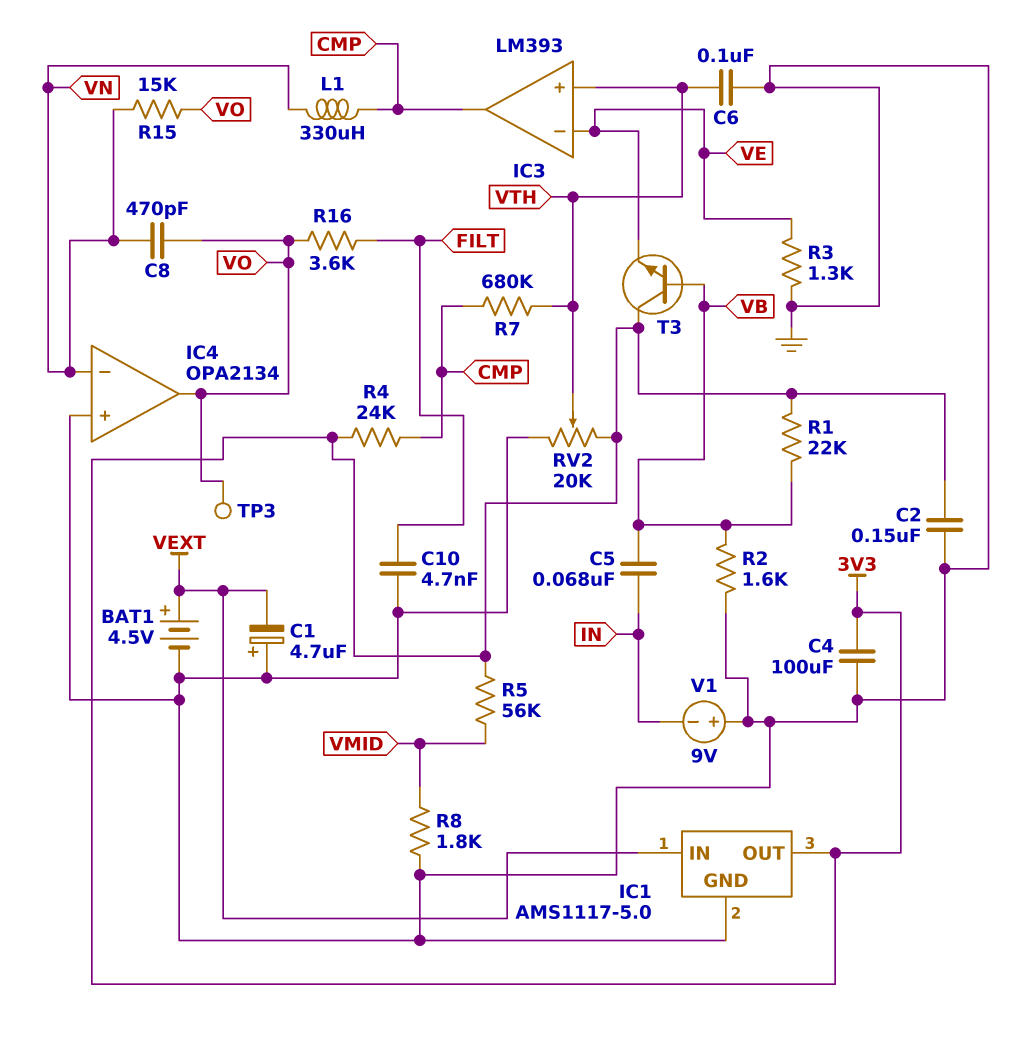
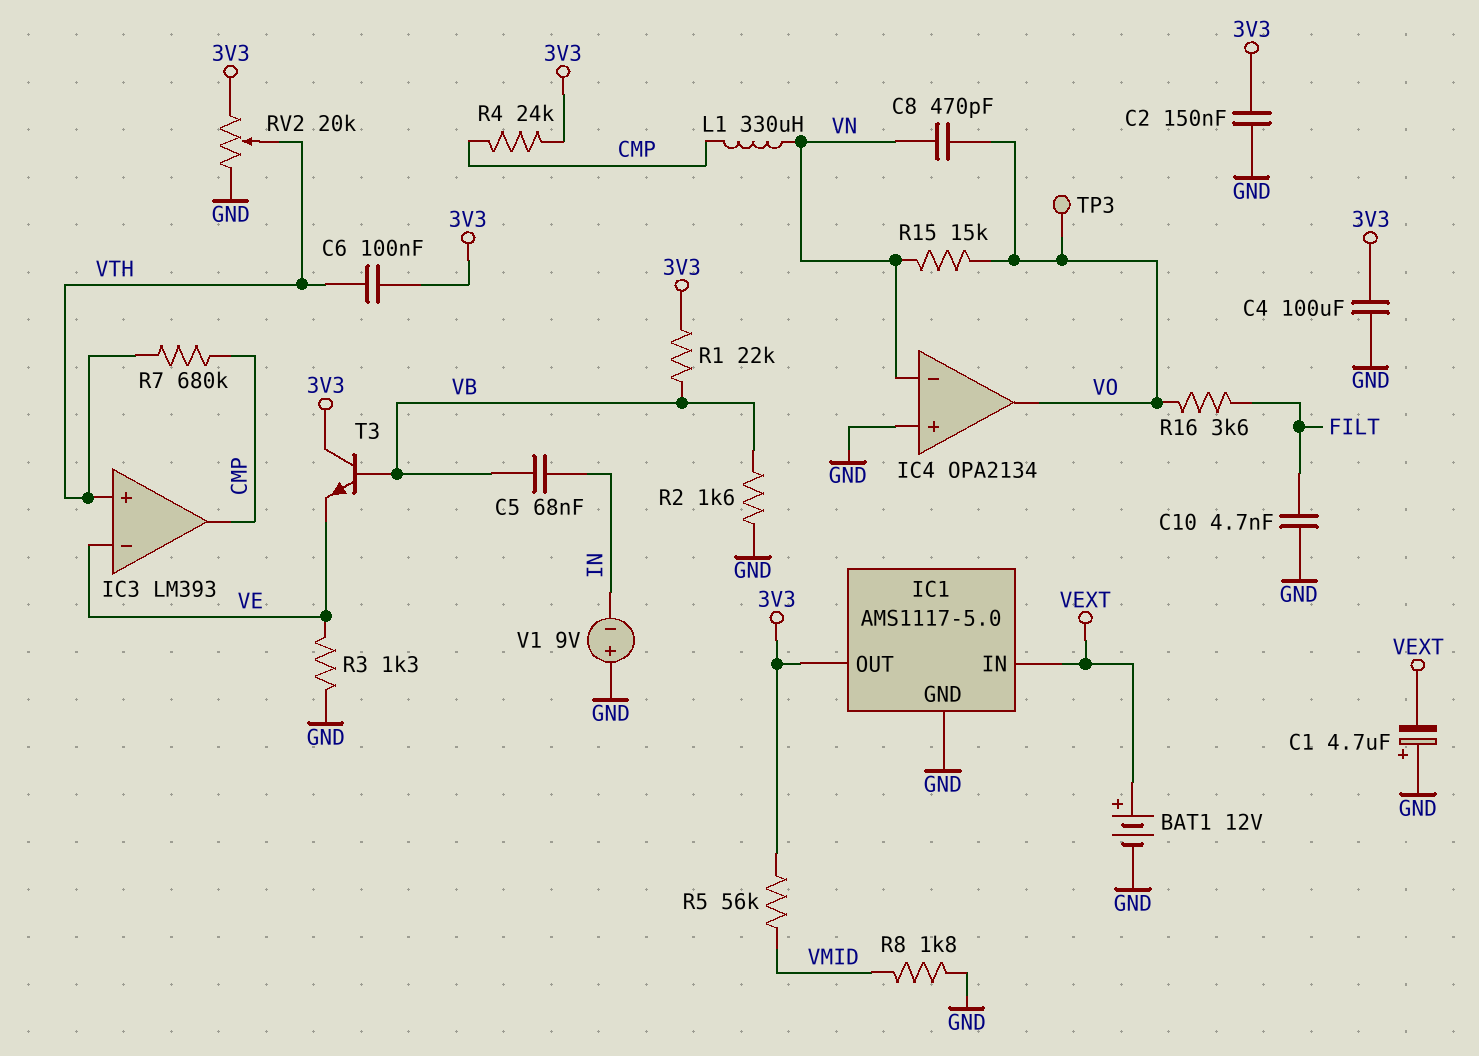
BAT1: 4.5V (plus VEXT, minus GND) -> 12V (plus VEXT, minus GND)
C6: 100nF (GND, VTH) -> 100nF (3V3, VTH)

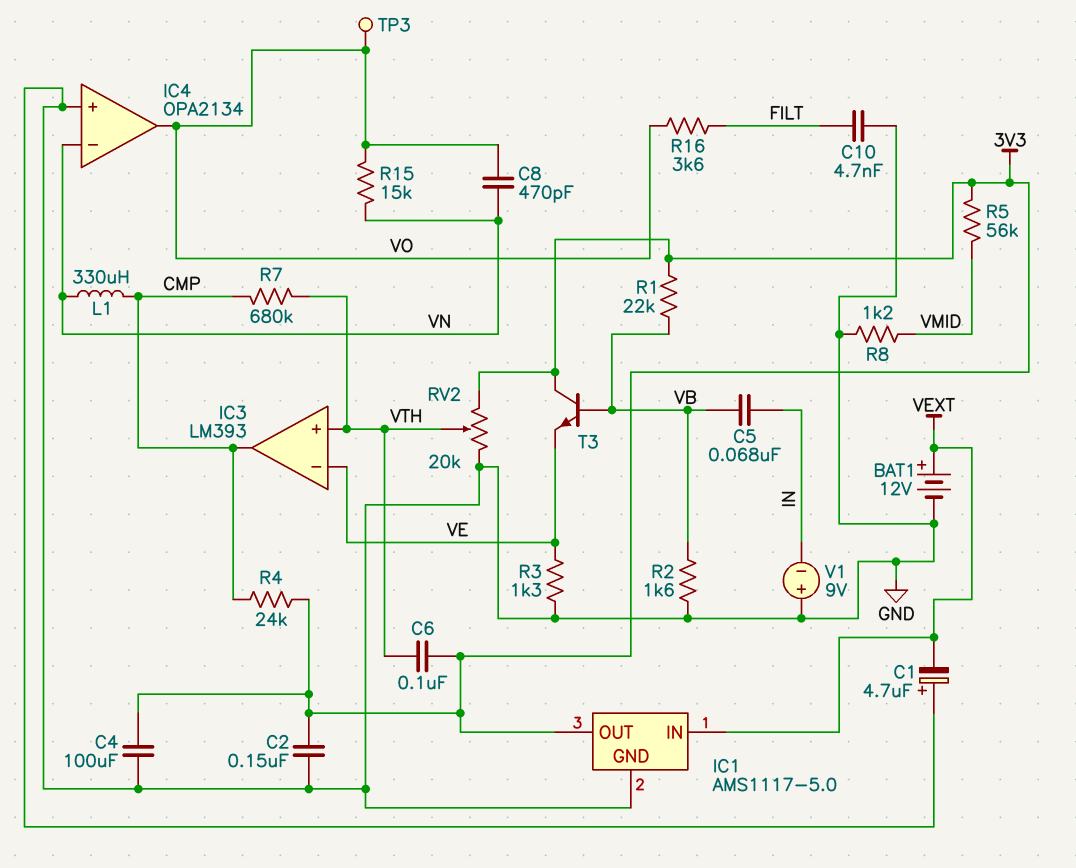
R8: 1.8k (GND, VMID) -> 1.2k (GND, VMID)

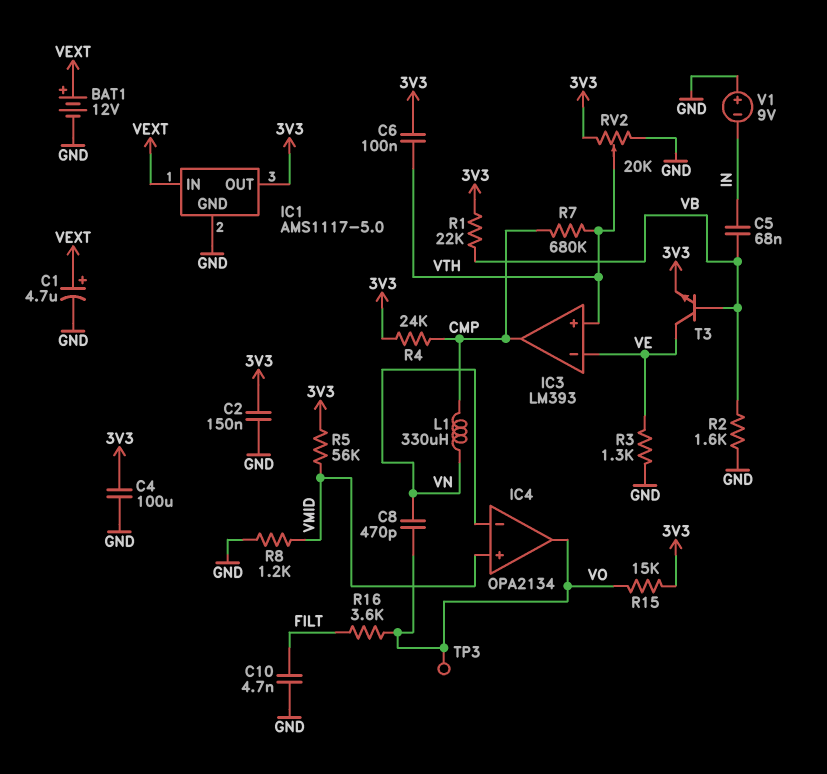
C1: 4.7uF (plus GND, minus VEXT) -> 4.7uF (plus VEXT, minus GND)
IC4 pin in+: GND -> VMID
R15: 15k (VN, VO) -> 15k (3V3, VO)
T3: NPN (B VB, C 3V3, E VE) -> NPN (B VB, C VE, E 3V3)

